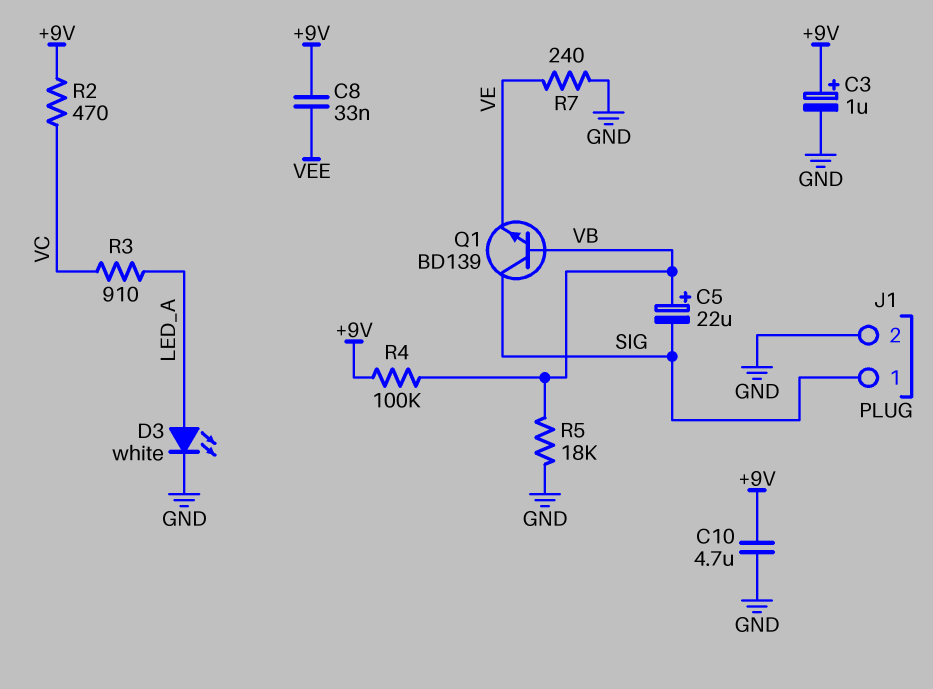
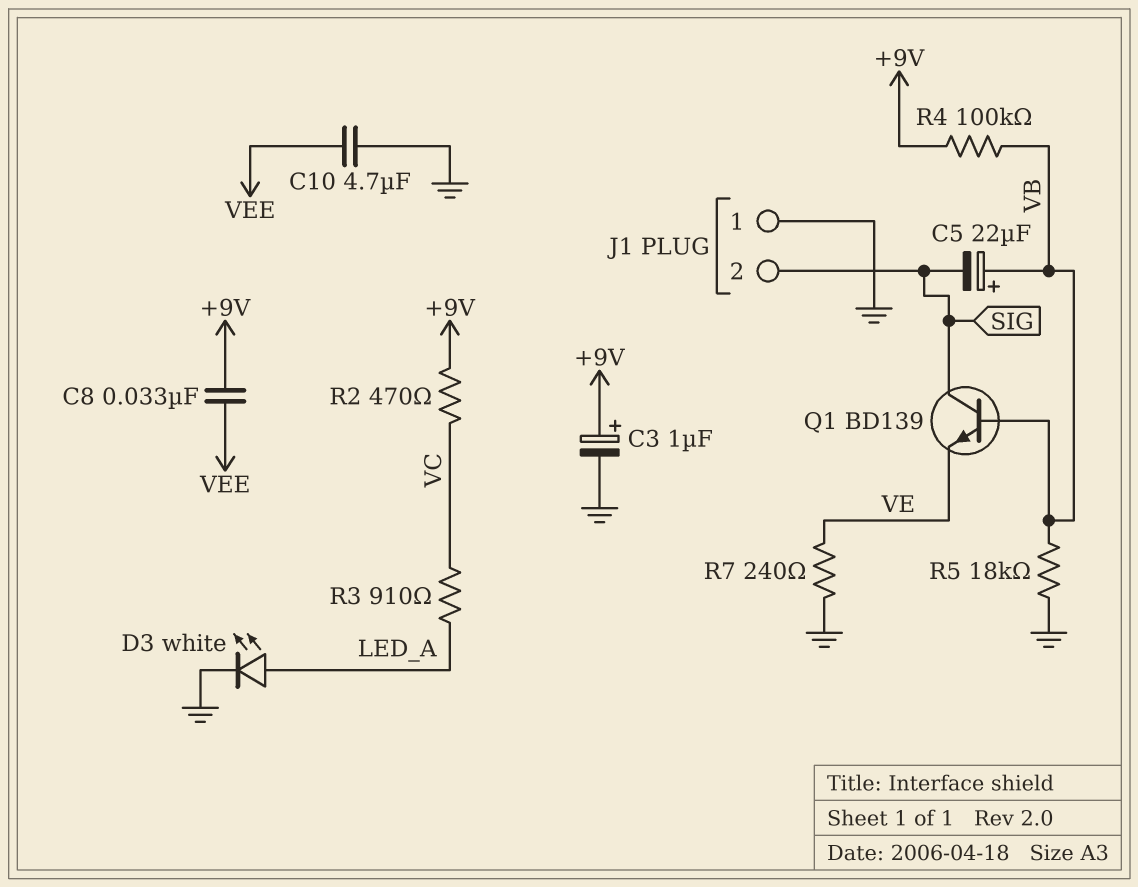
C10: 4.7uF (+9V, GND) -> 4.7uF (GND, VEE)
J1 pin 1: SIG -> GND
J1 pin 2: GND -> SIG

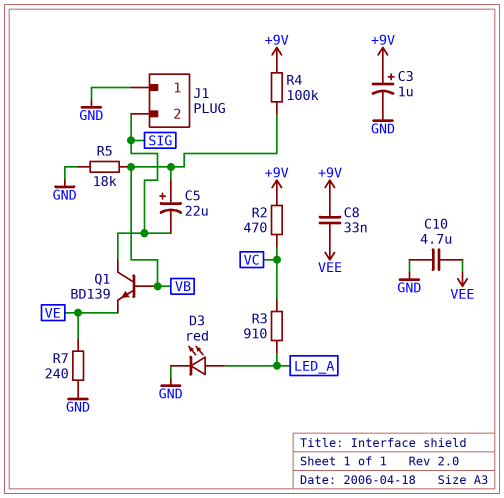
D3: LED white (A LED_A, K GND) -> LED red (A LED_A, K GND)

